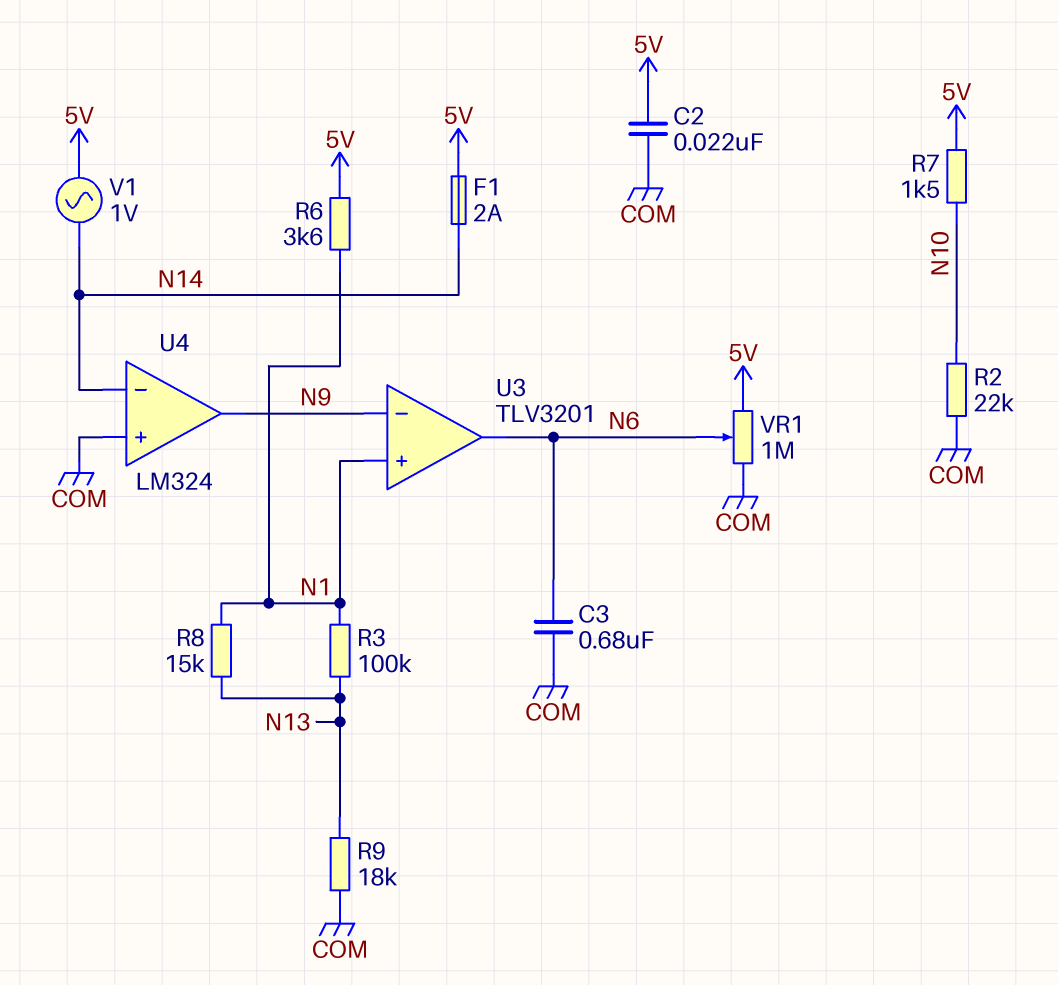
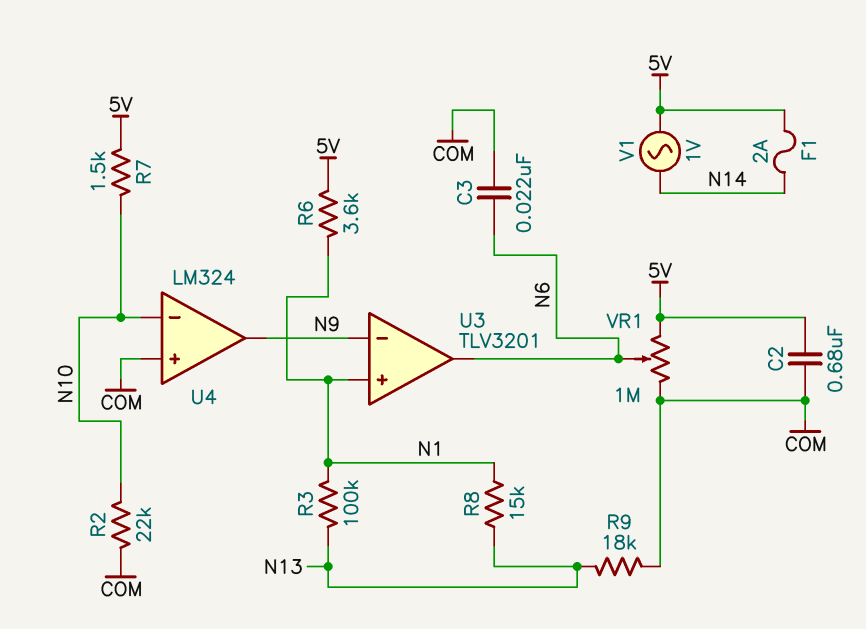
C2: 22nF (5V, COM) -> 680nF (5V, COM)
C3: 680nF (COM, N6) -> 22nF (COM, N6)
U4 pin in-: N14 -> N10

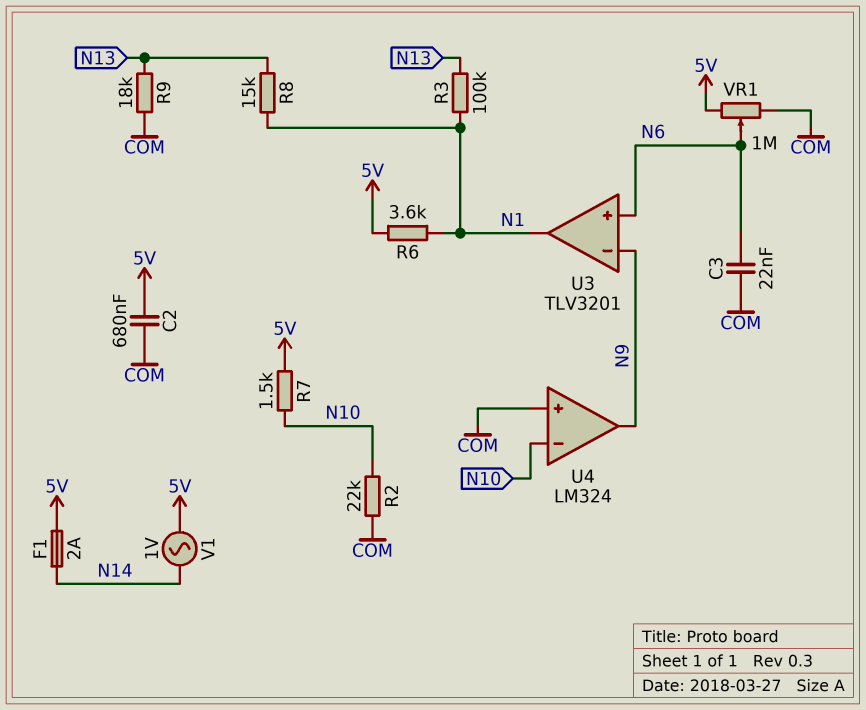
U3 pin in+: N1 -> N6
U3 pin out: N6 -> N1

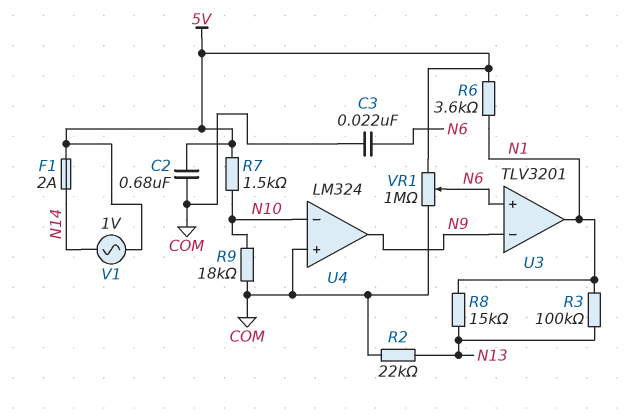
R2: 22k (COM, N10) -> 22k (COM, N13)
R9: 18k (COM, N13) -> 18k (COM, N10)

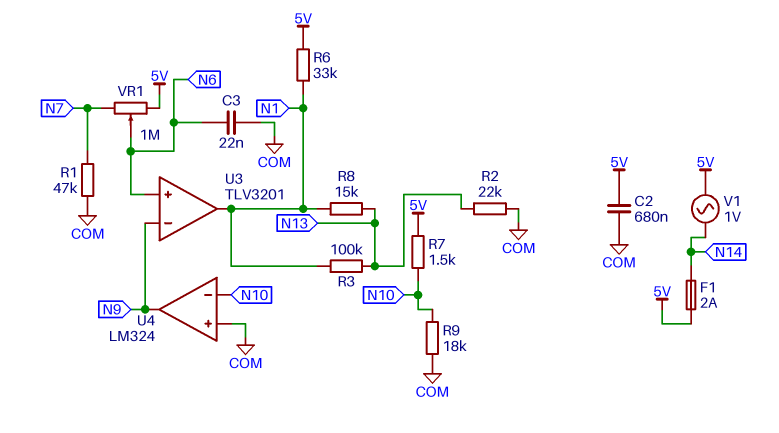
R1: none -> 47k (COM, N7)
R6: 3.6k (5V, N1) -> 33k (5V, N1)
VR1: 1M (5V, COM, wiper N6) -> 1M (5V, N7, wiper N6)

